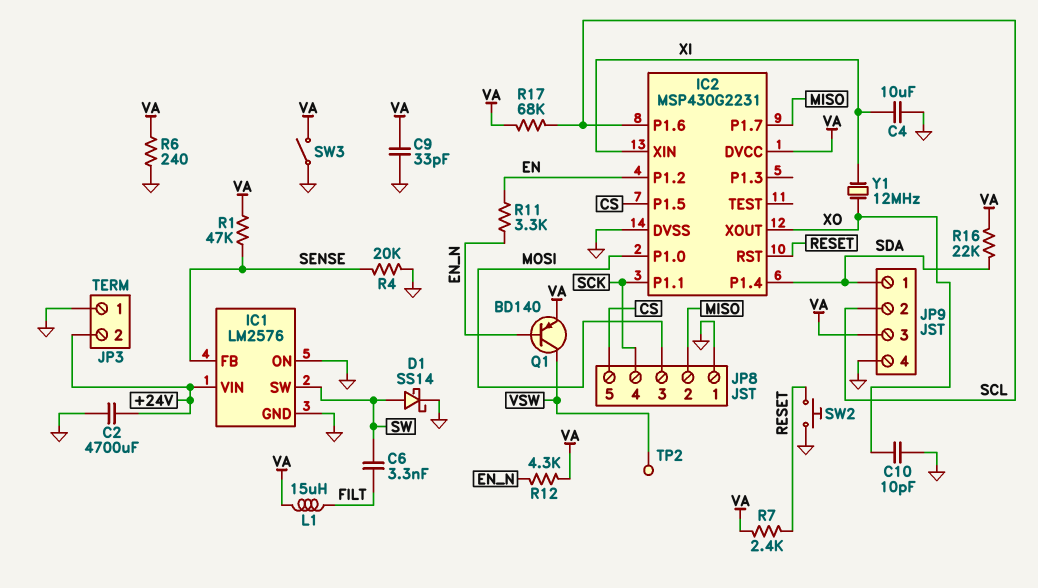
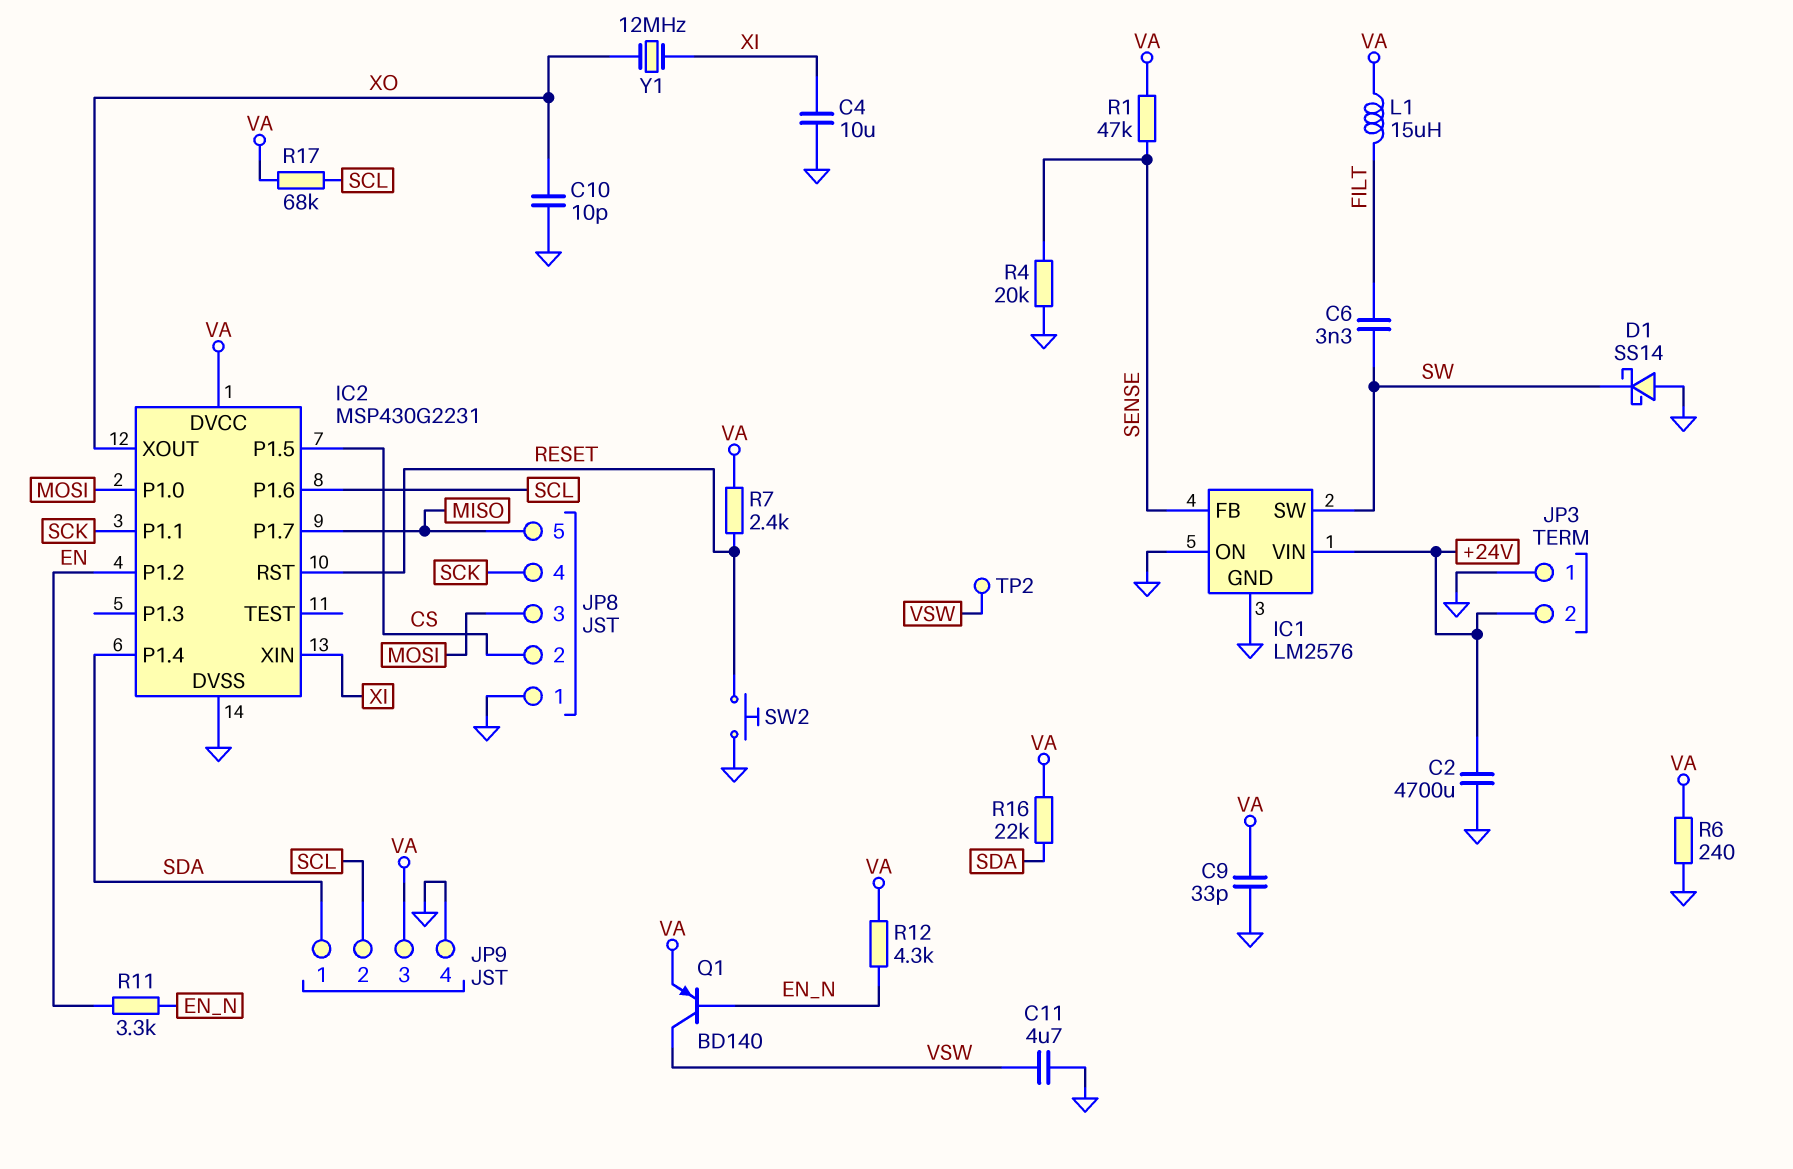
C11: none -> 4.7uF (GND, VSW)
D1: schottky SS14 (A SW, K GND) -> schottky SS14 (A GND, K SW)
JP8 pin 2: MISO -> CS
JP8 pin 5: CS -> MISO
SW3: switch (GND, VA) -> none

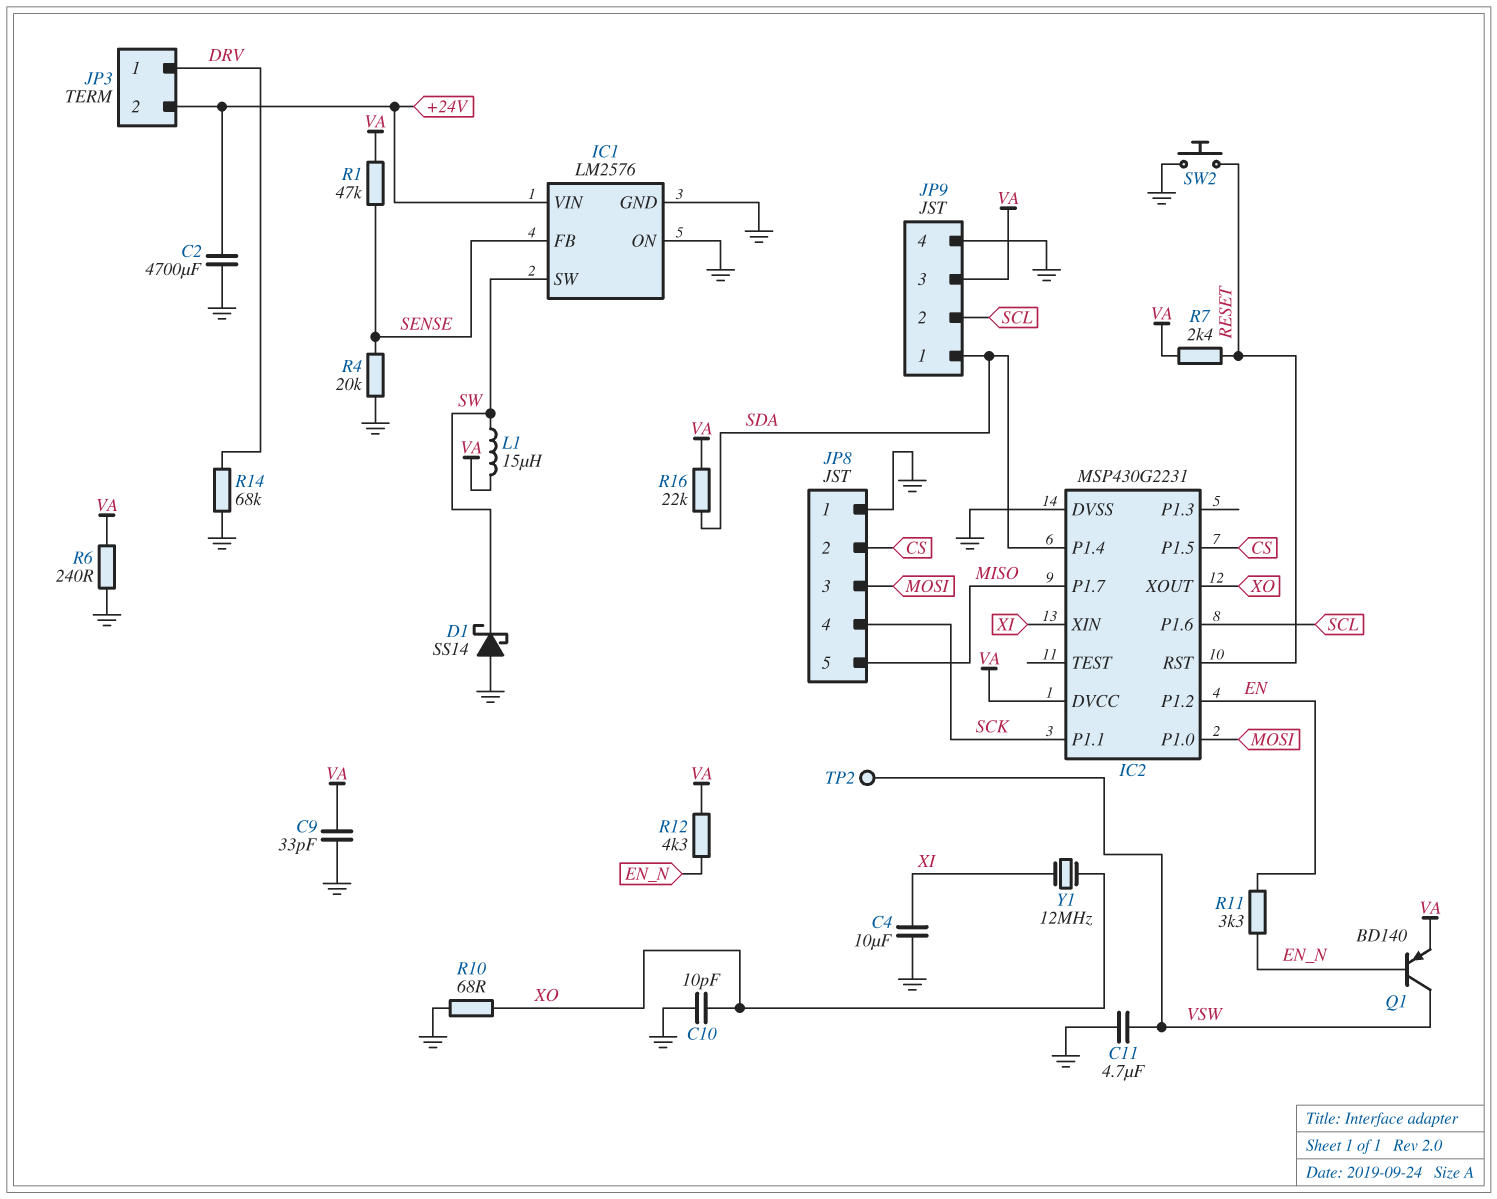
C6: 3.3nF (FILT, SW) -> none
JP3 pin 1: GND -> DRV
L1: 15uH (FILT, VA) -> 15uH (SW, VA)
R10: none -> 68 (GND, XO)
R14: none -> 68k (DRV, GND)
R17: 68k (SCL, VA) -> none

